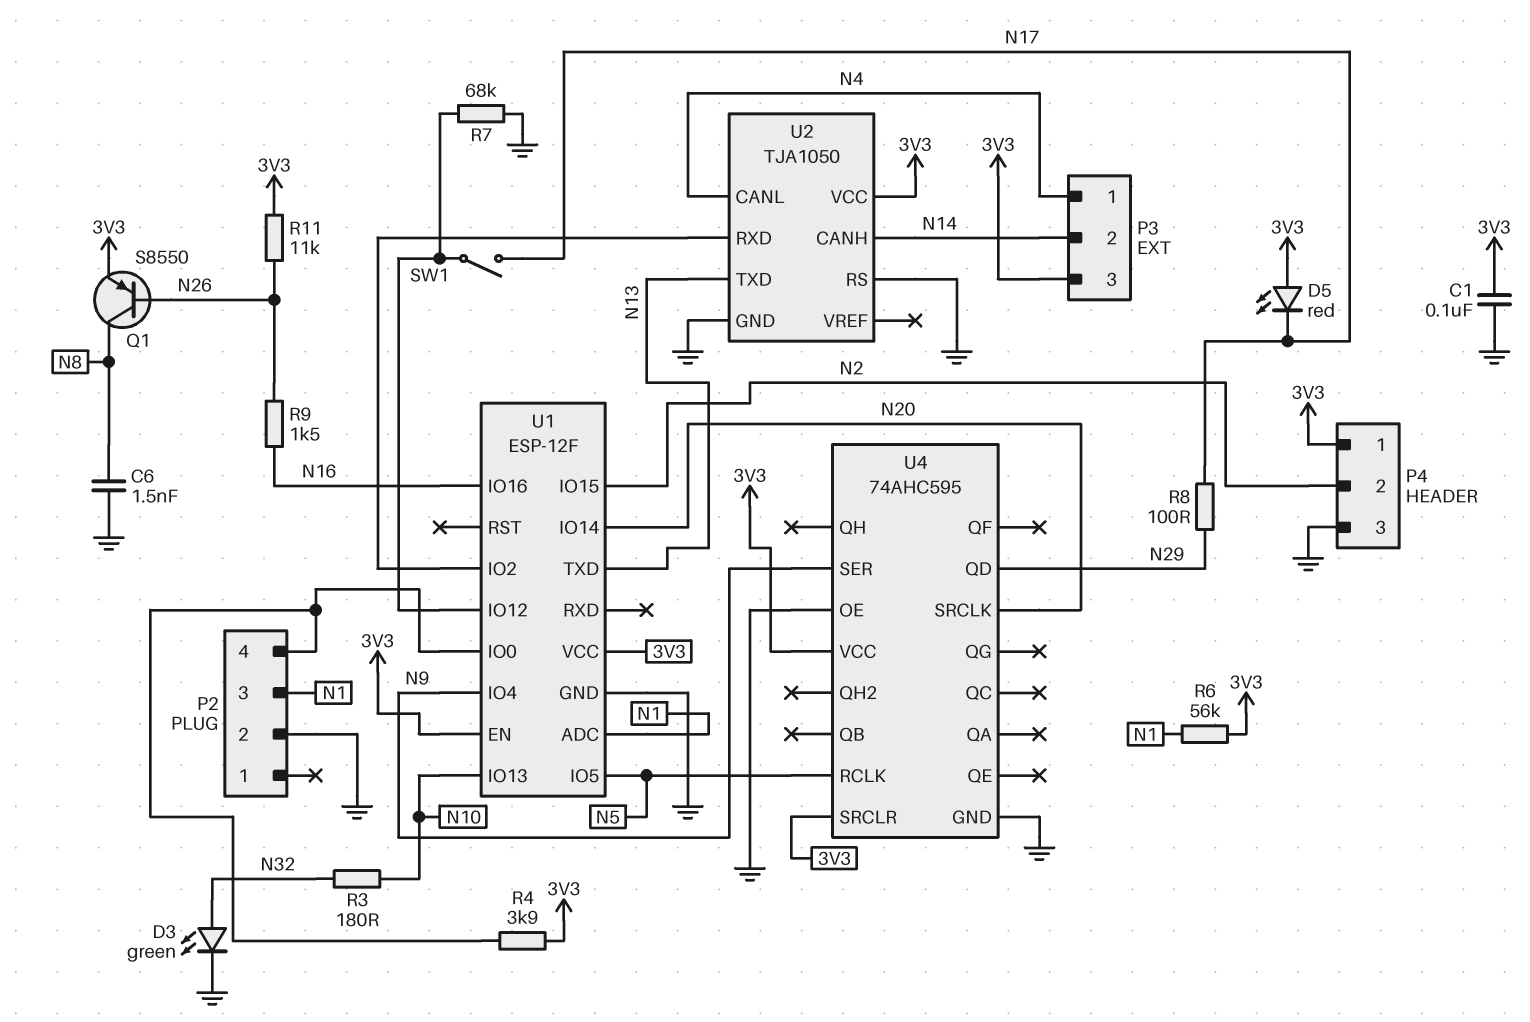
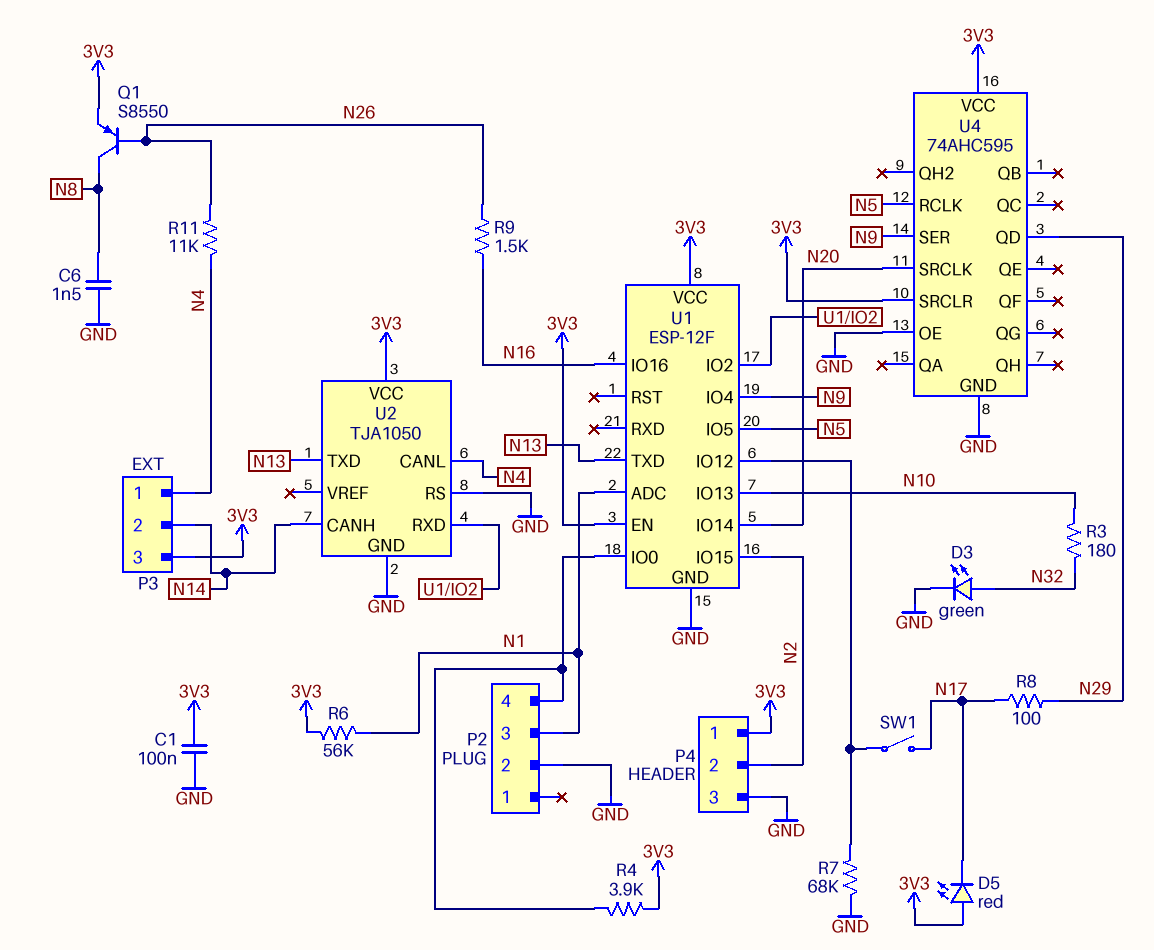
R11: 11k (3V3, N26) -> 11k (N4, N26)

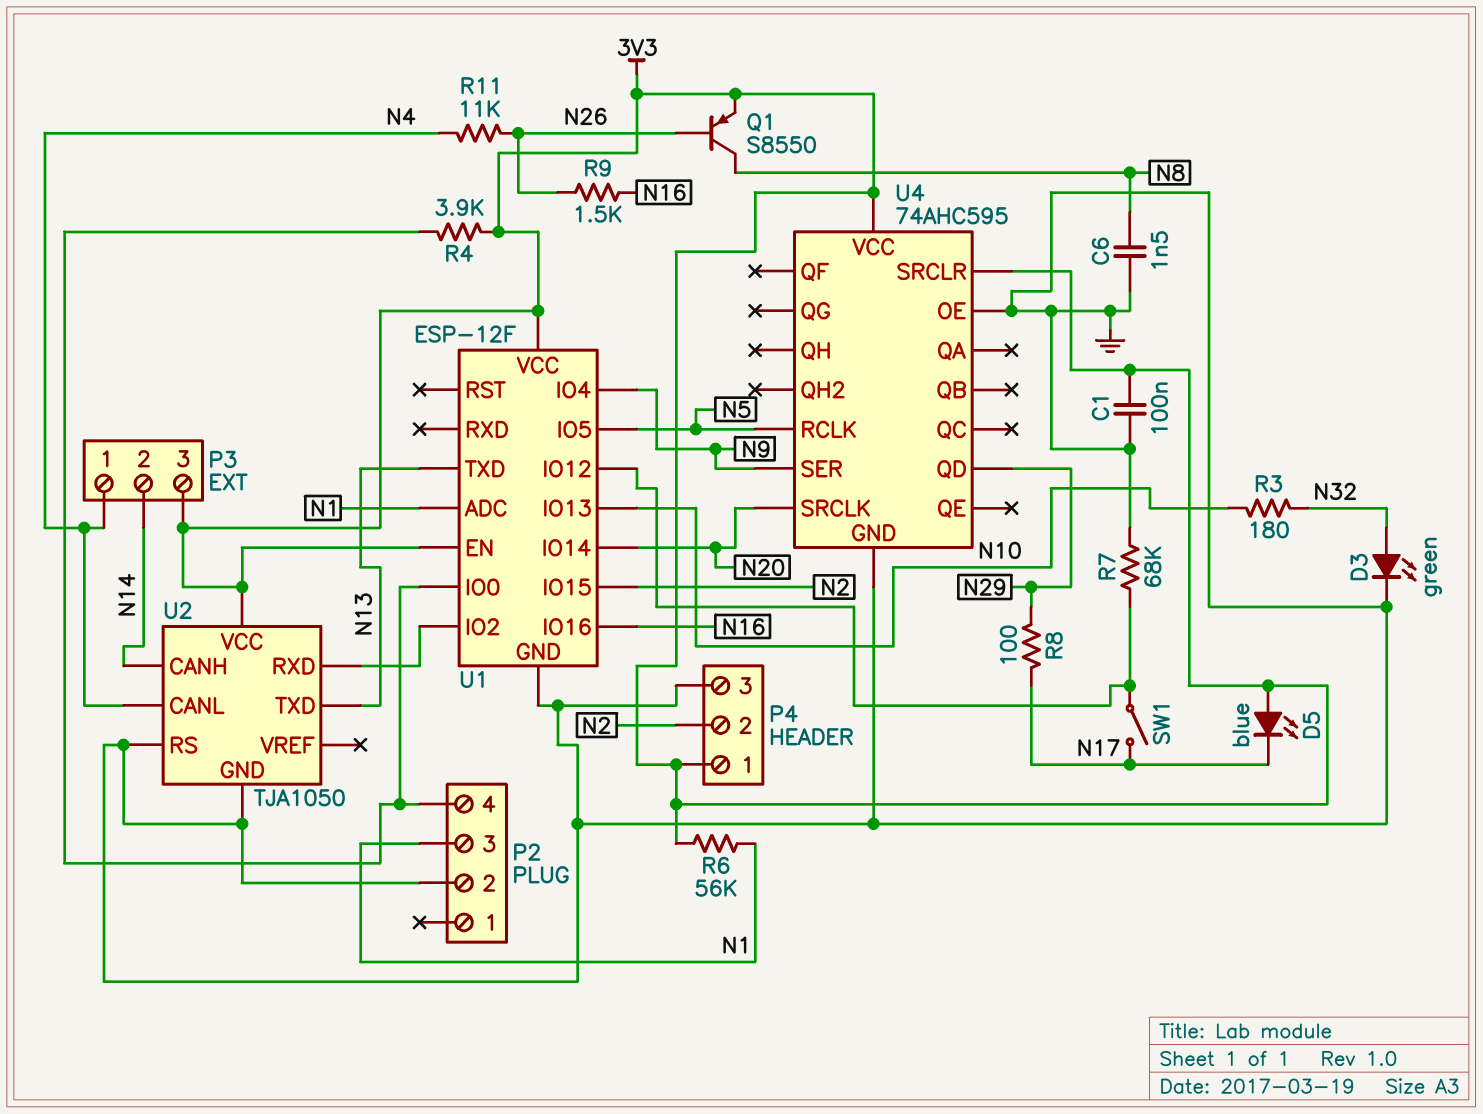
D5: LED red (A 3V3, K N17) -> LED blue (A 3V3, K N17)

